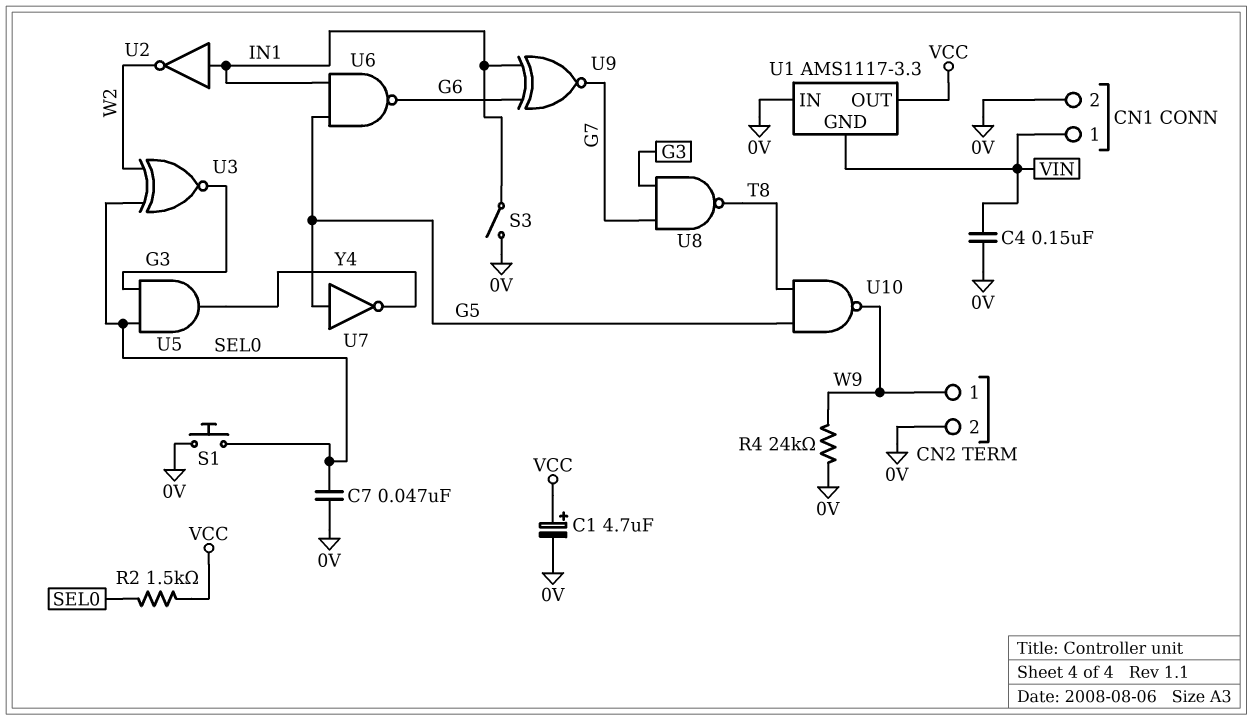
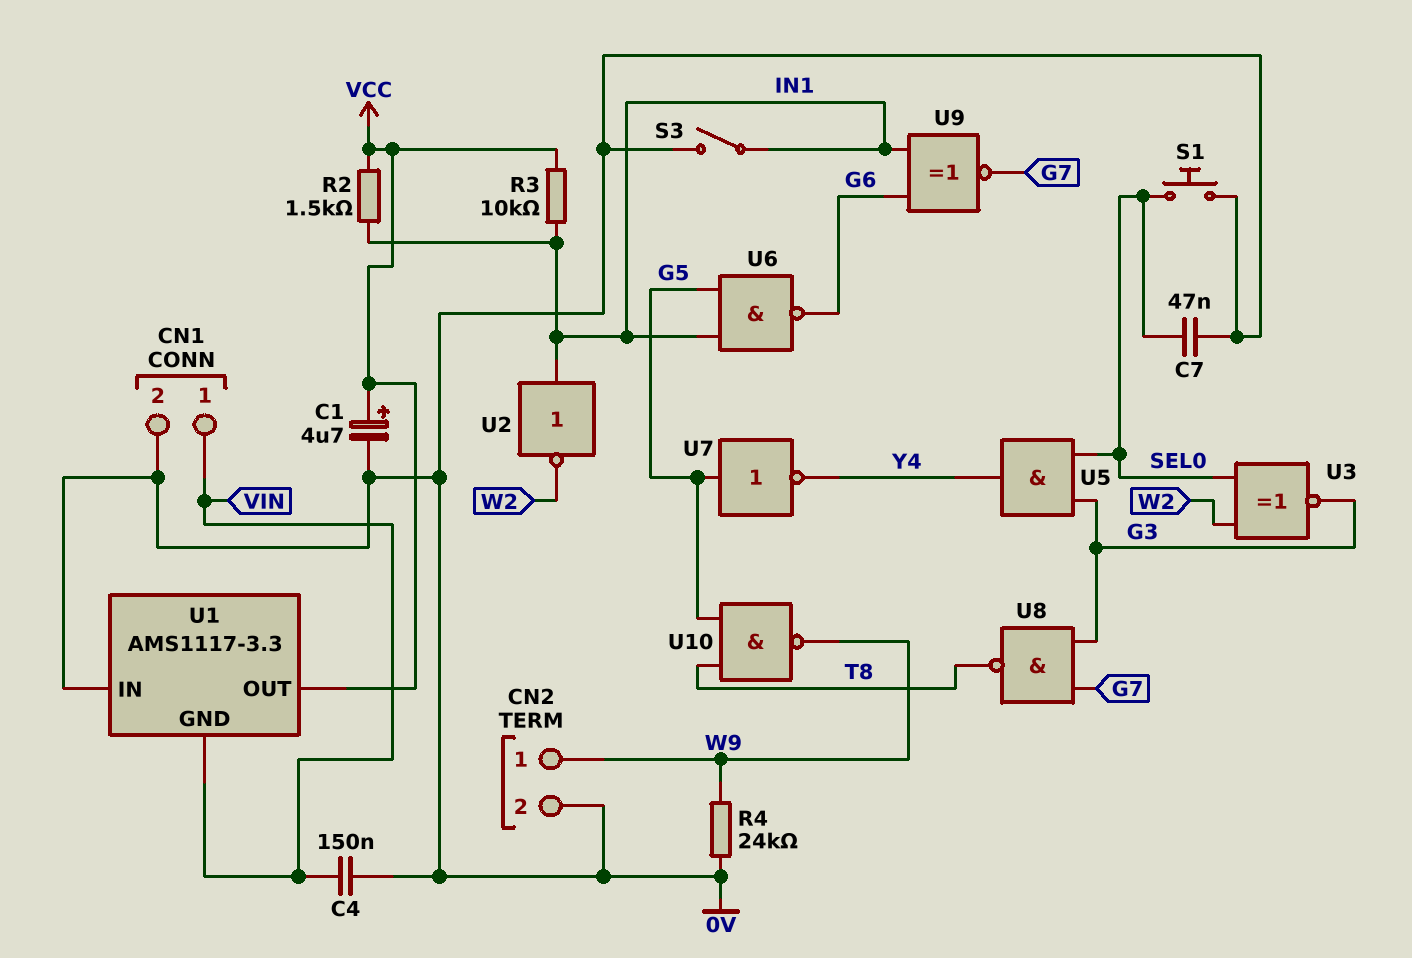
R2: 1.5k (SEL0, VCC) -> 1.5k (IN1, VCC)
R3: none -> 10k (IN1, VCC)

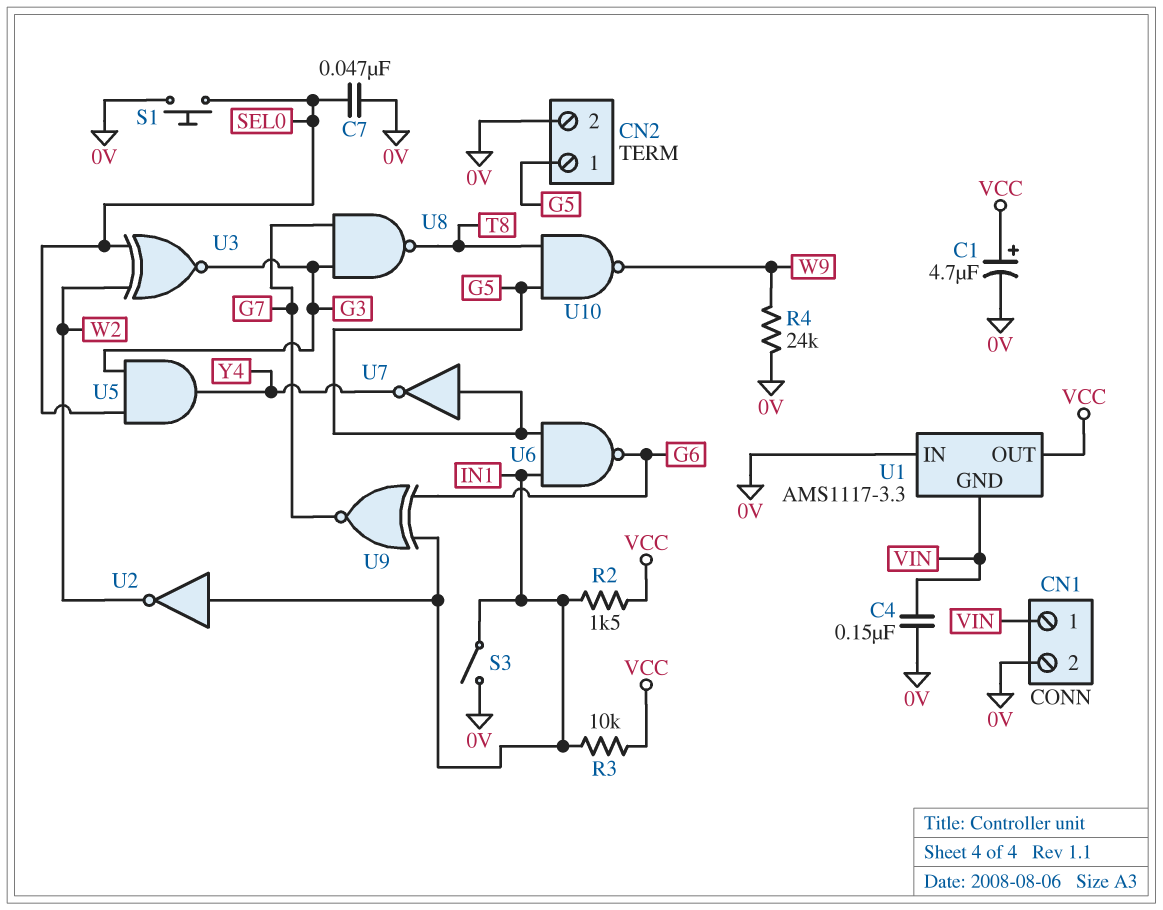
CN2 pin 1: W9 -> G5

